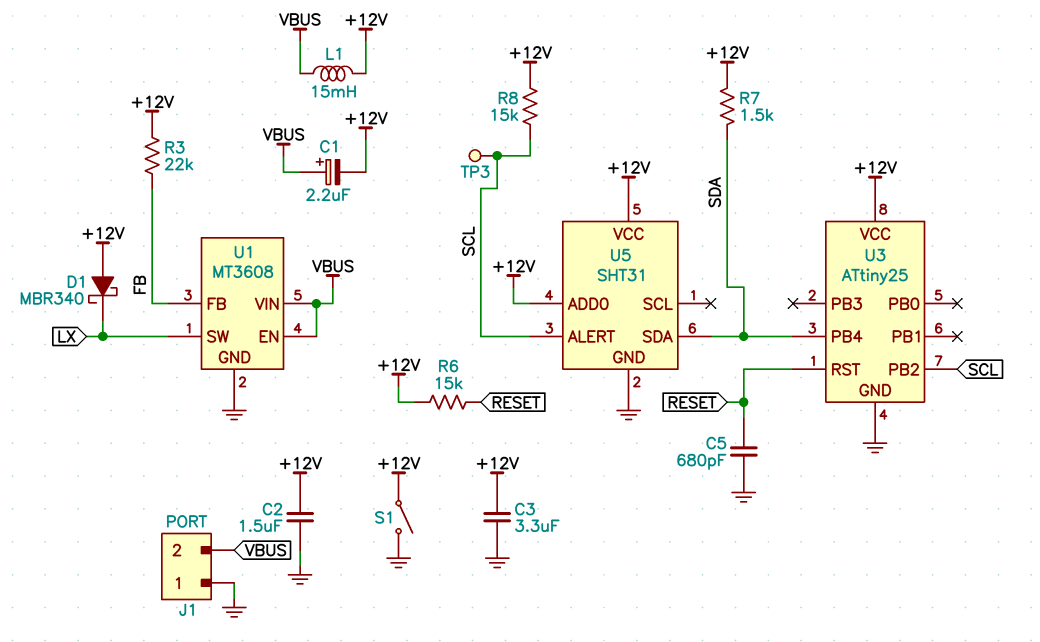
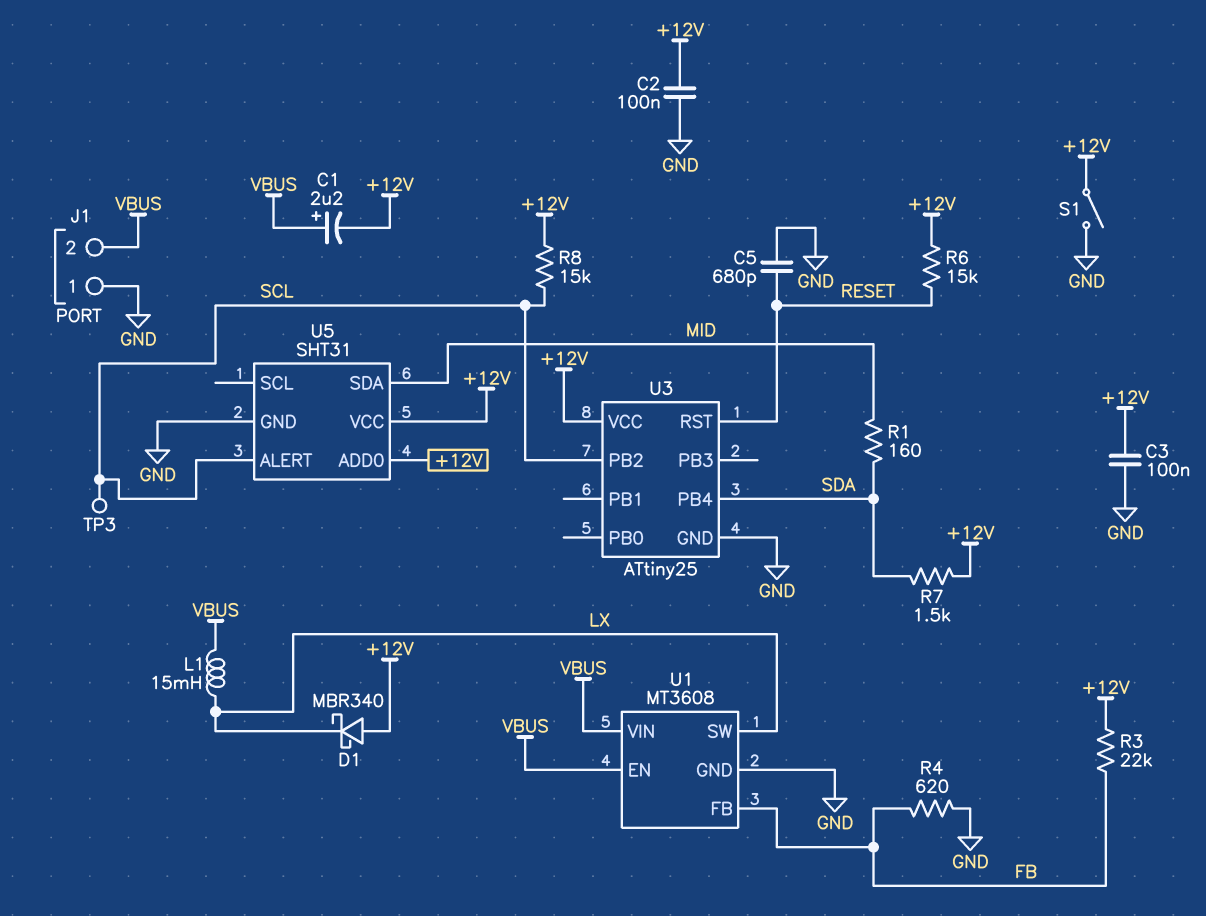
C2: 1.5uF (+12V, GND) -> 100nF (+12V, GND)
C3: 3.3uF (+12V, GND) -> 100nF (+12V, GND)
L1: 15mH (+12V, VBUS) -> 15mH (LX, VBUS)
R1: none -> 160 (MID, SDA)
R4: none -> 620 (FB, GND)
U5 pin SDA: SDA -> MID

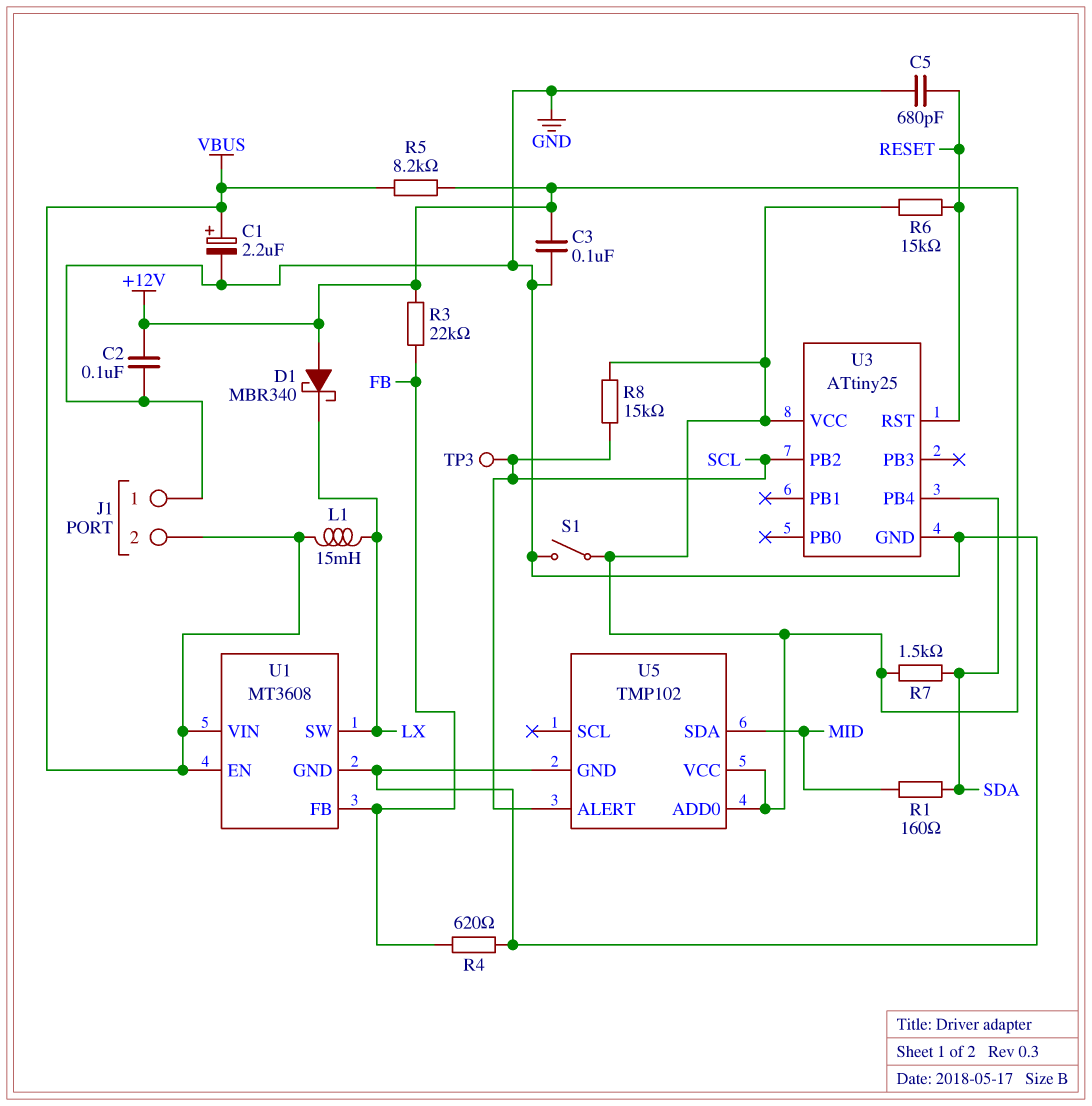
C1: 2.2uF (plus VBUS, minus +12V) -> 2.2uF (plus VBUS, minus GND)
R5: none -> 8.2k (+12V, VBUS)
U5: SHT31 -> TMP102

